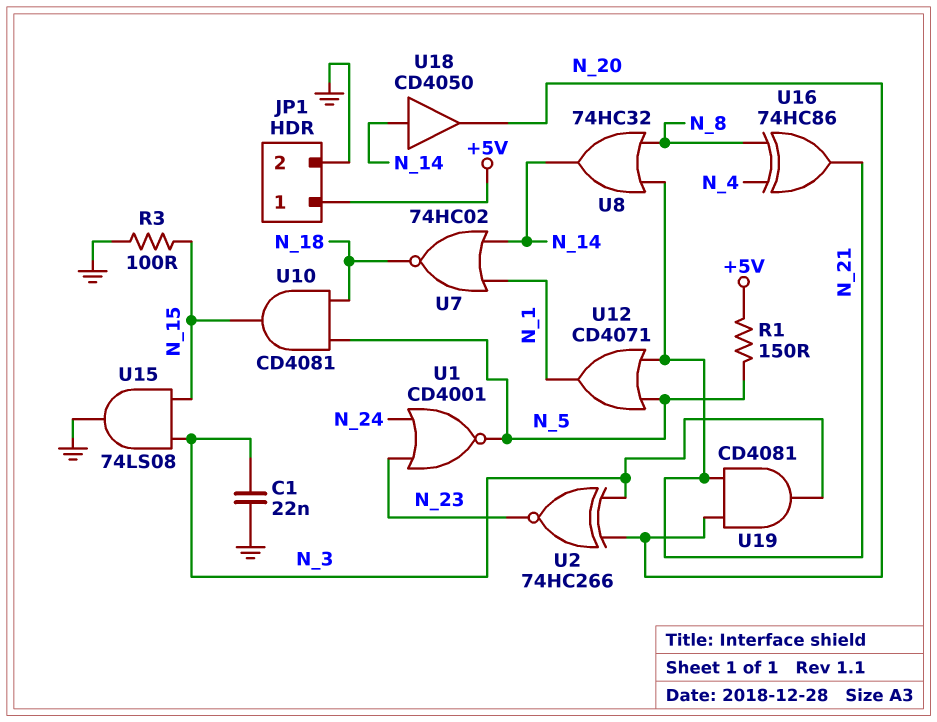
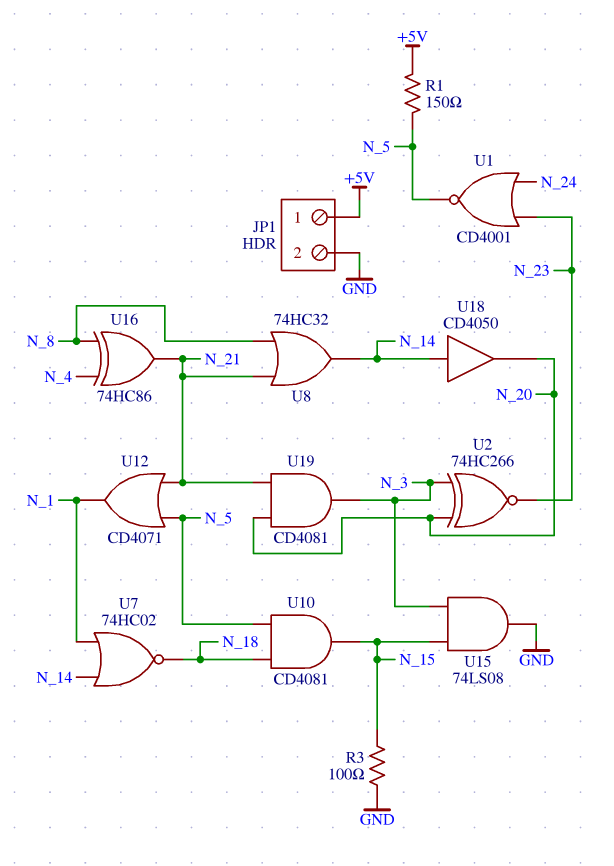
C1: 22nF (GND, N_3) -> none

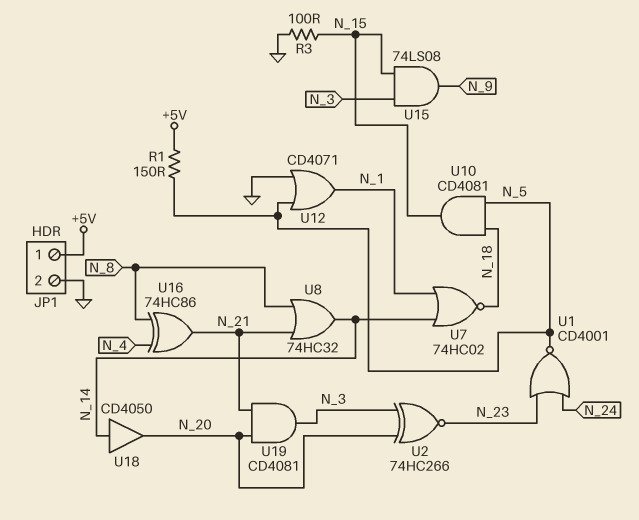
U12: OR CD4071 (in N_5, in N_21, out N_1) -> OR CD4071 (in GND, in N_5, out N_1)
U15: AND 74LS08 (in N_3, in N_15, out GND) -> AND 74LS08 (in N_3, in N_15, out N_9)

